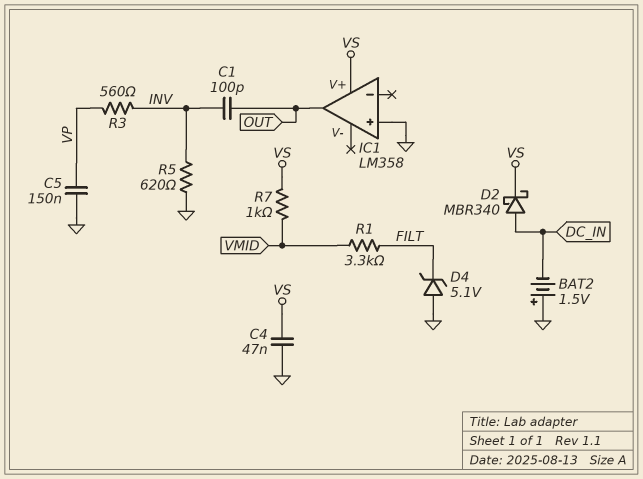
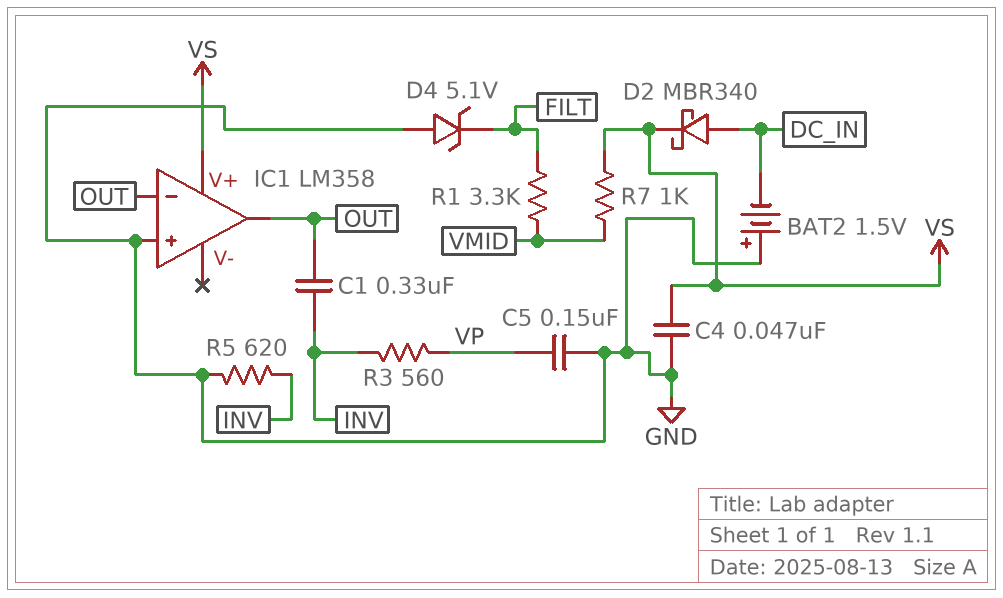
C1: 100pF (INV, OUT) -> 330nF (INV, OUT)
IC1 pin in-: none -> OUT

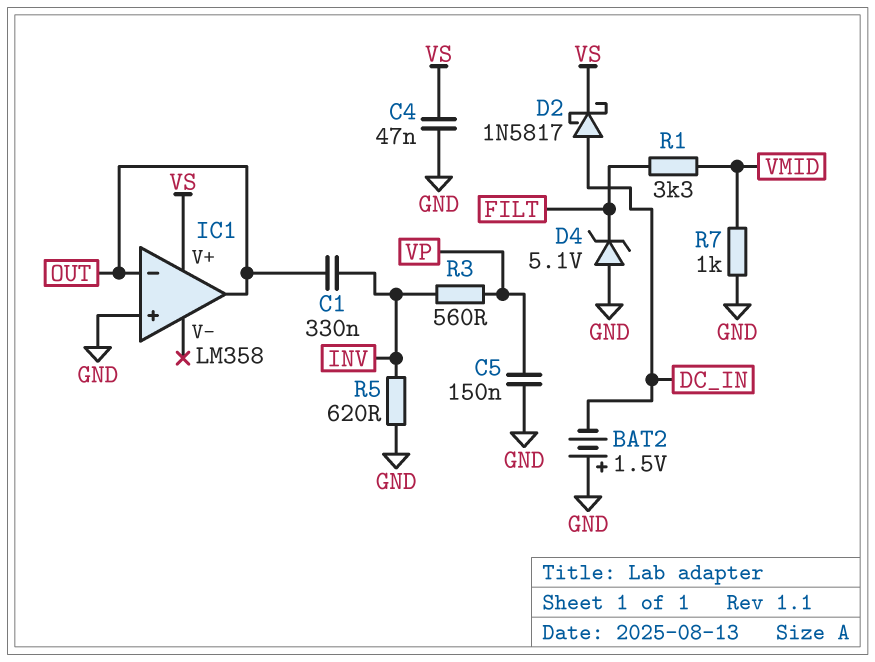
D2: schottky MBR340 (A DC_IN, K VS) -> schottky 1N5817 (A DC_IN, K VS)
R7: 1k (VMID, VS) -> 1k (GND, VMID)

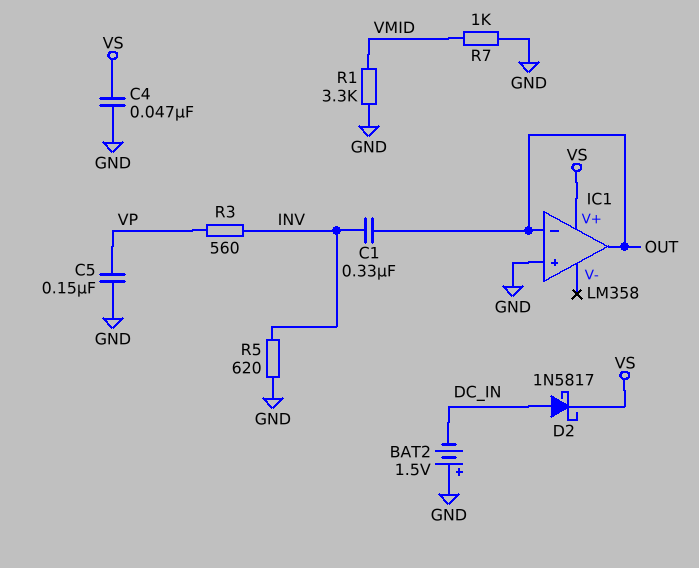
D4: zener 5.1V (A GND, K FILT) -> none
R1: 3.3k (FILT, VMID) -> 3.3k (GND, VMID)

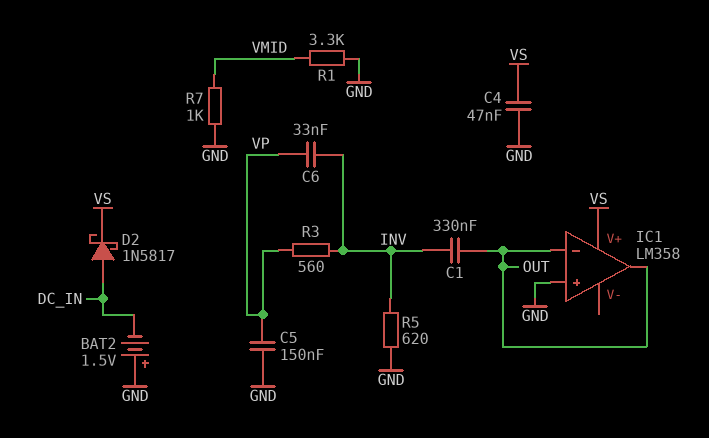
C6: none -> 33nF (INV, VP)

